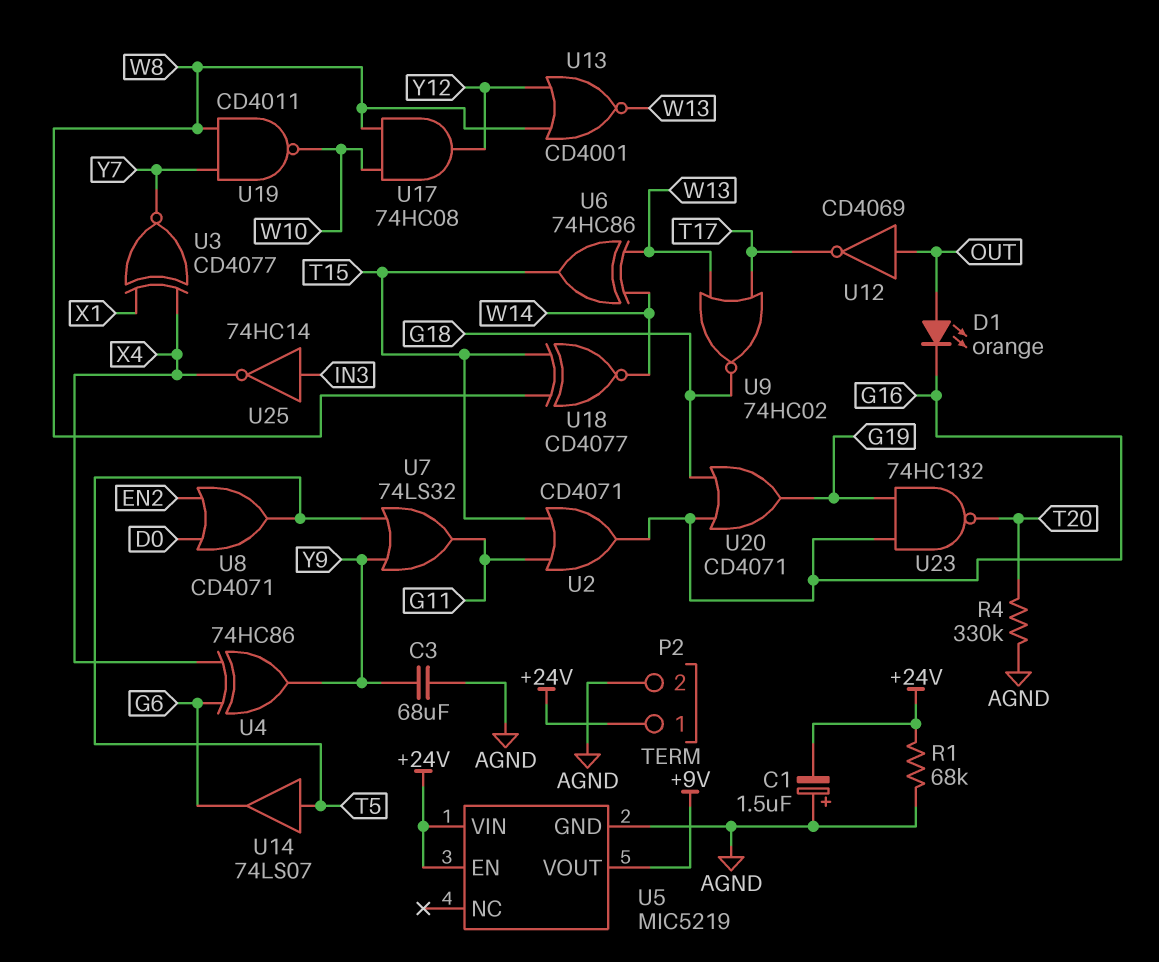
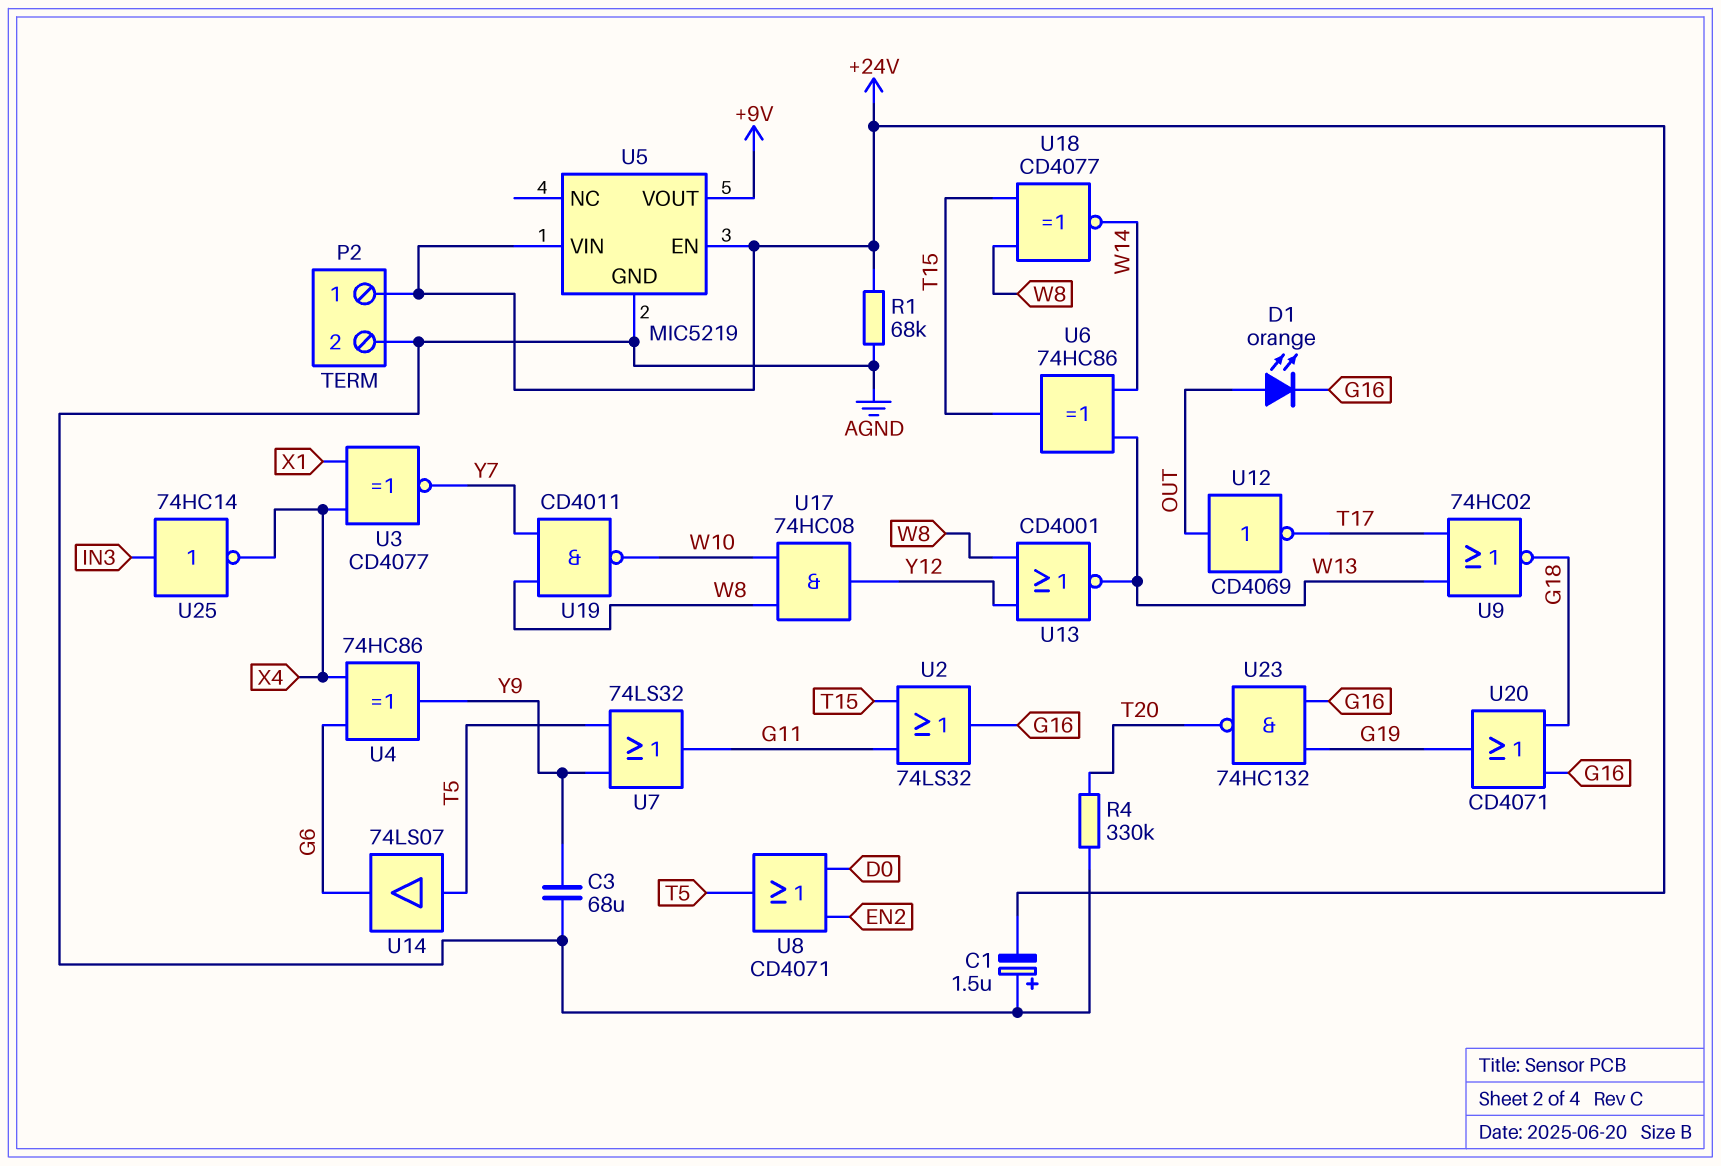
U2: OR CD4071 (in G11, in T15, out G16) -> OR 74LS32 (in G11, in T15, out G16)

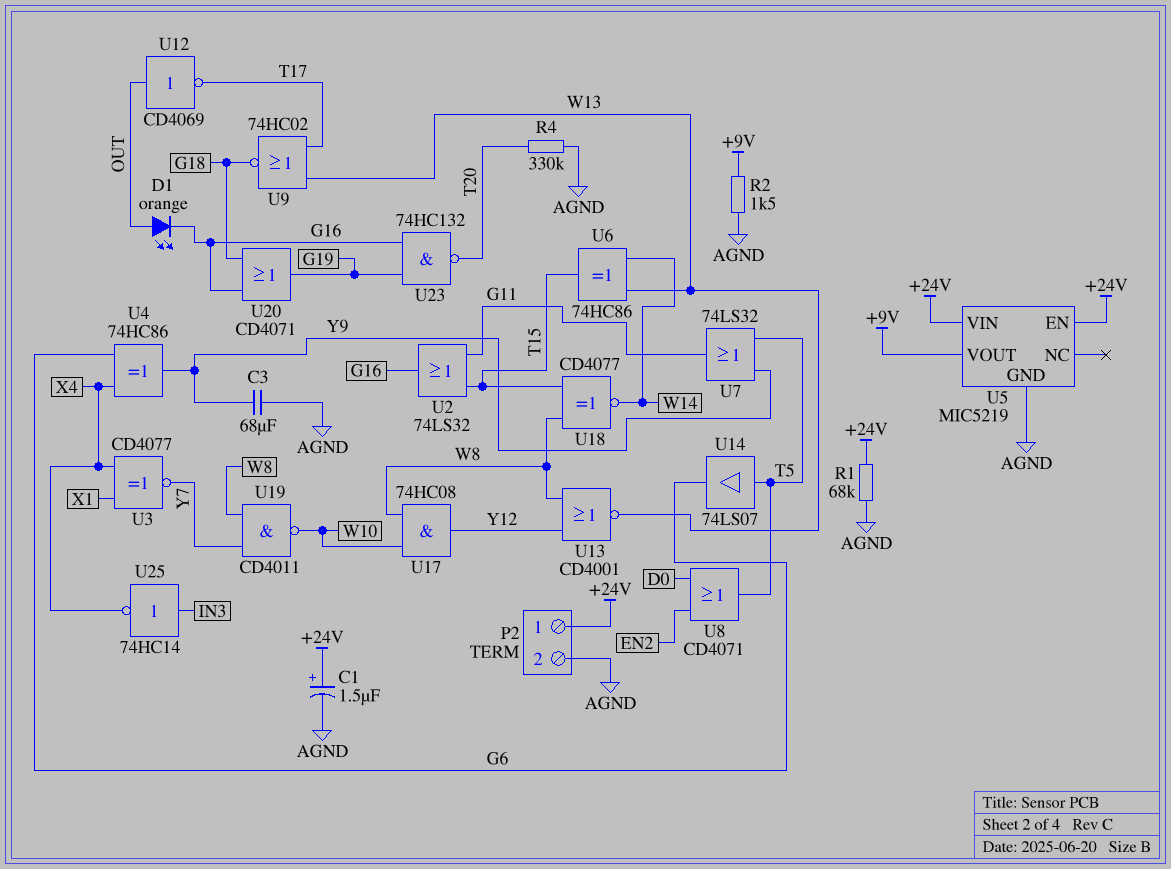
C1: 1.5uF (plus AGND, minus +24V) -> 1.5uF (plus +24V, minus AGND)
R2: none -> 1.5k (+9V, AGND)

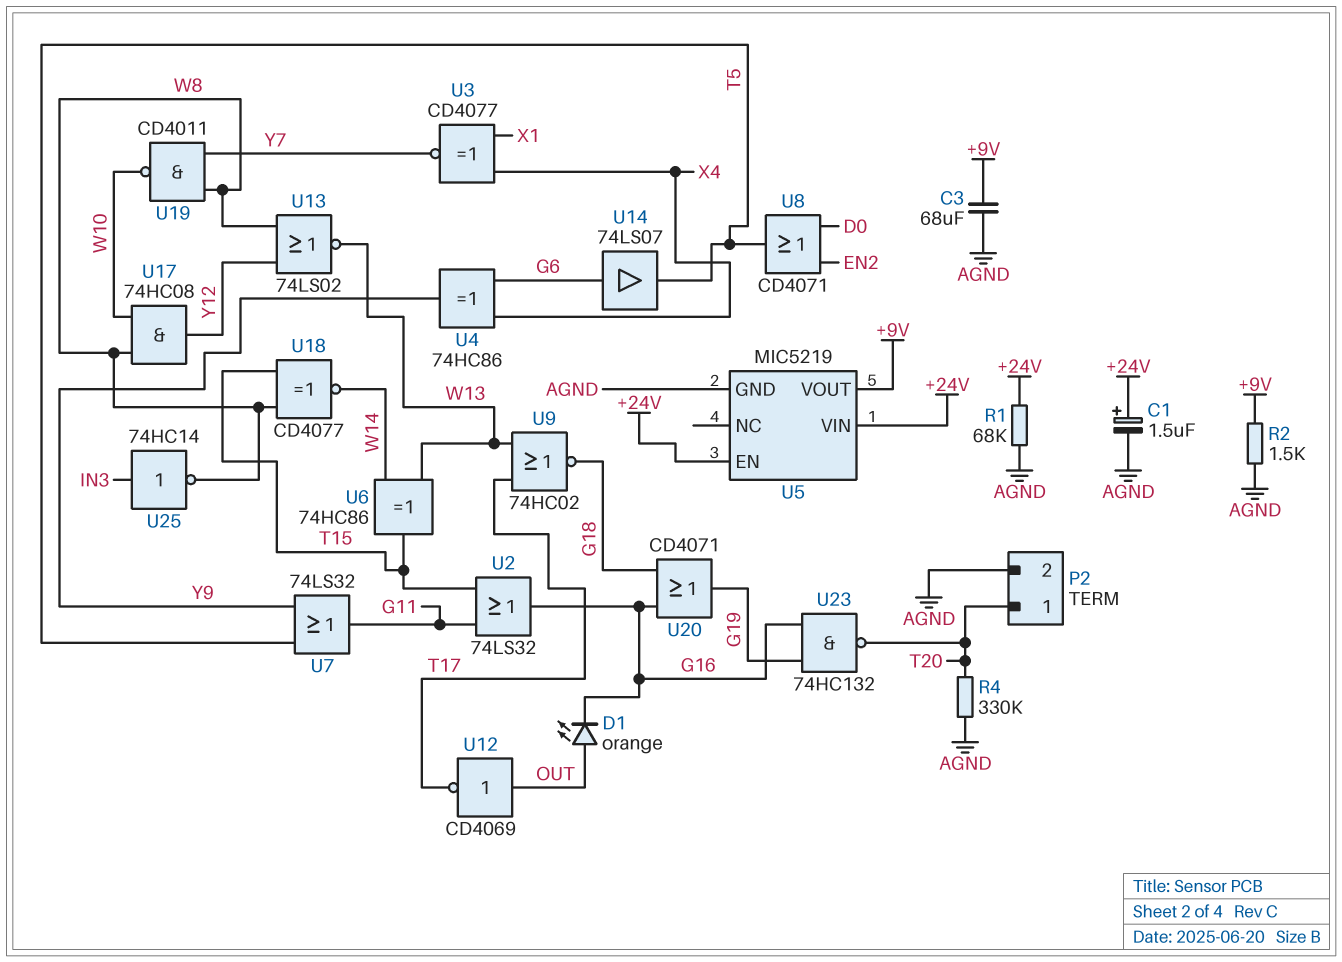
C3: 68uF (AGND, Y9) -> 68uF (+9V, AGND)
P2 pin 1: +24V -> T20
U13: NOR CD4001 (in W8, in Y12, out W13) -> NOR 74LS02 (in W8, in Y12, out W13)
U14: buffer 74LS07 (in T5, out G6) -> buffer 74LS07 (in G6, out T5)
U25: NOT 74HC14 (in IN3, out X4) -> NOT 74HC14 (in IN3, out W8)

